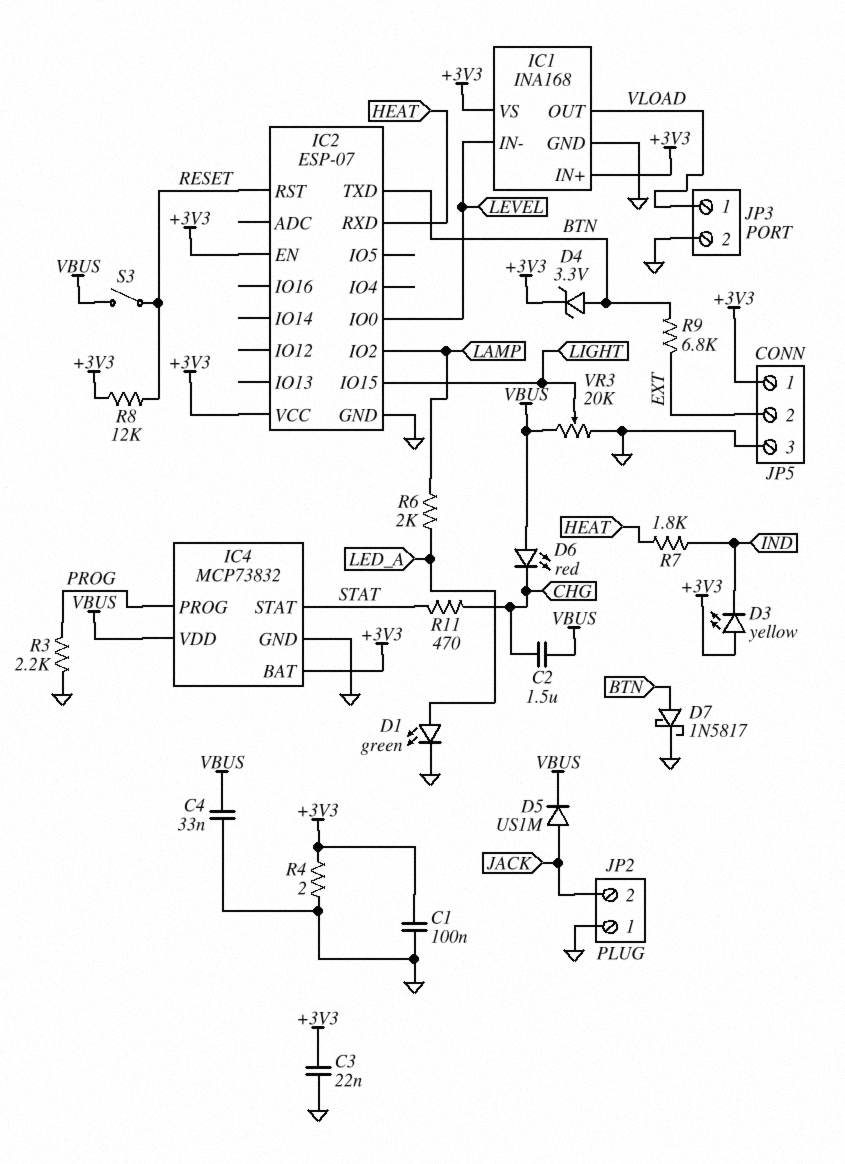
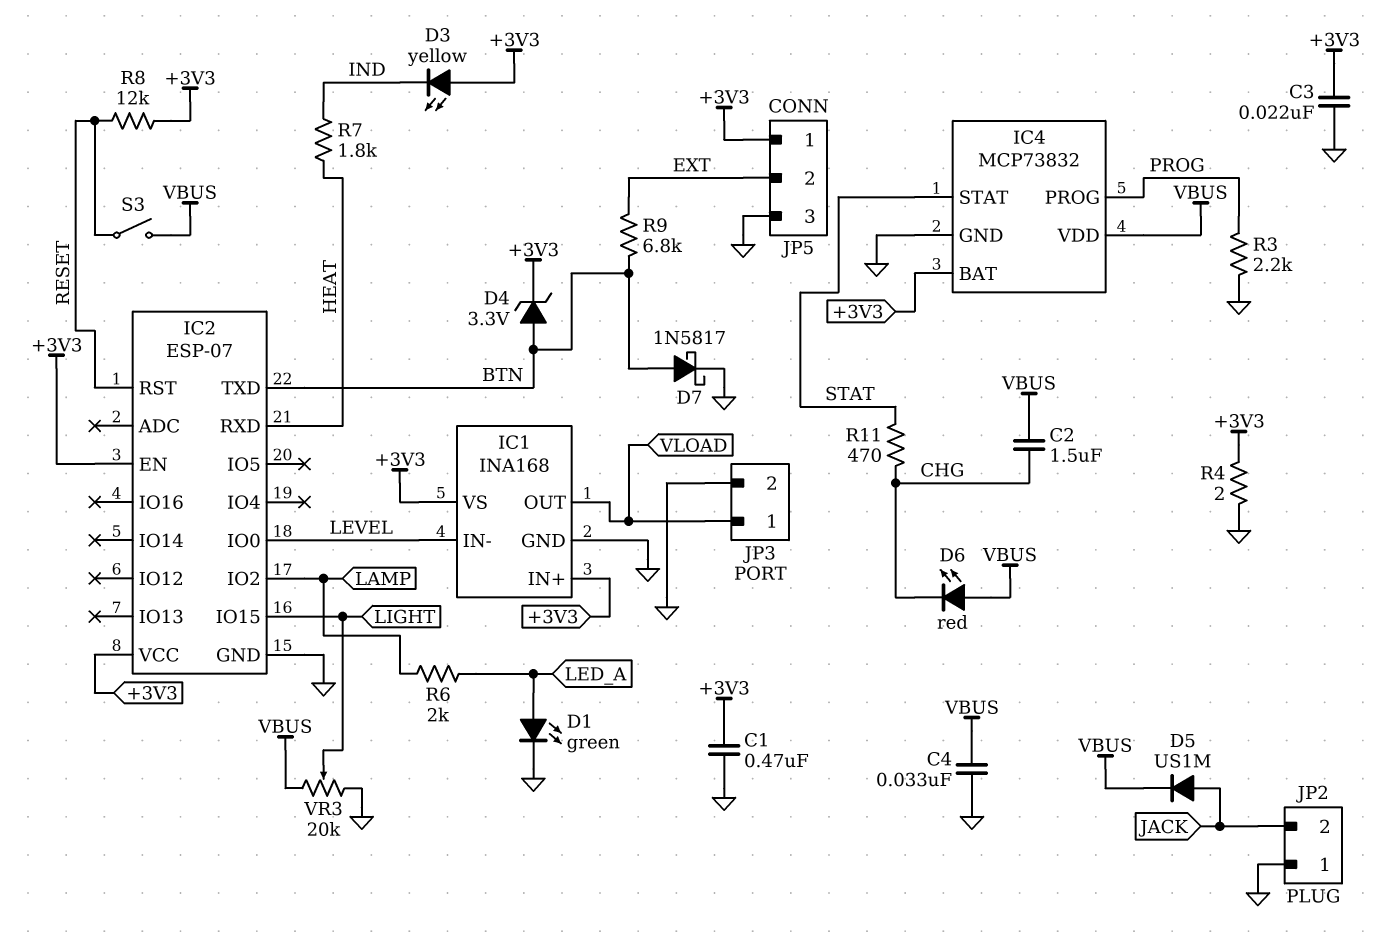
C1: 100nF (+3V3, GND) -> 470nF (+3V3, GND)

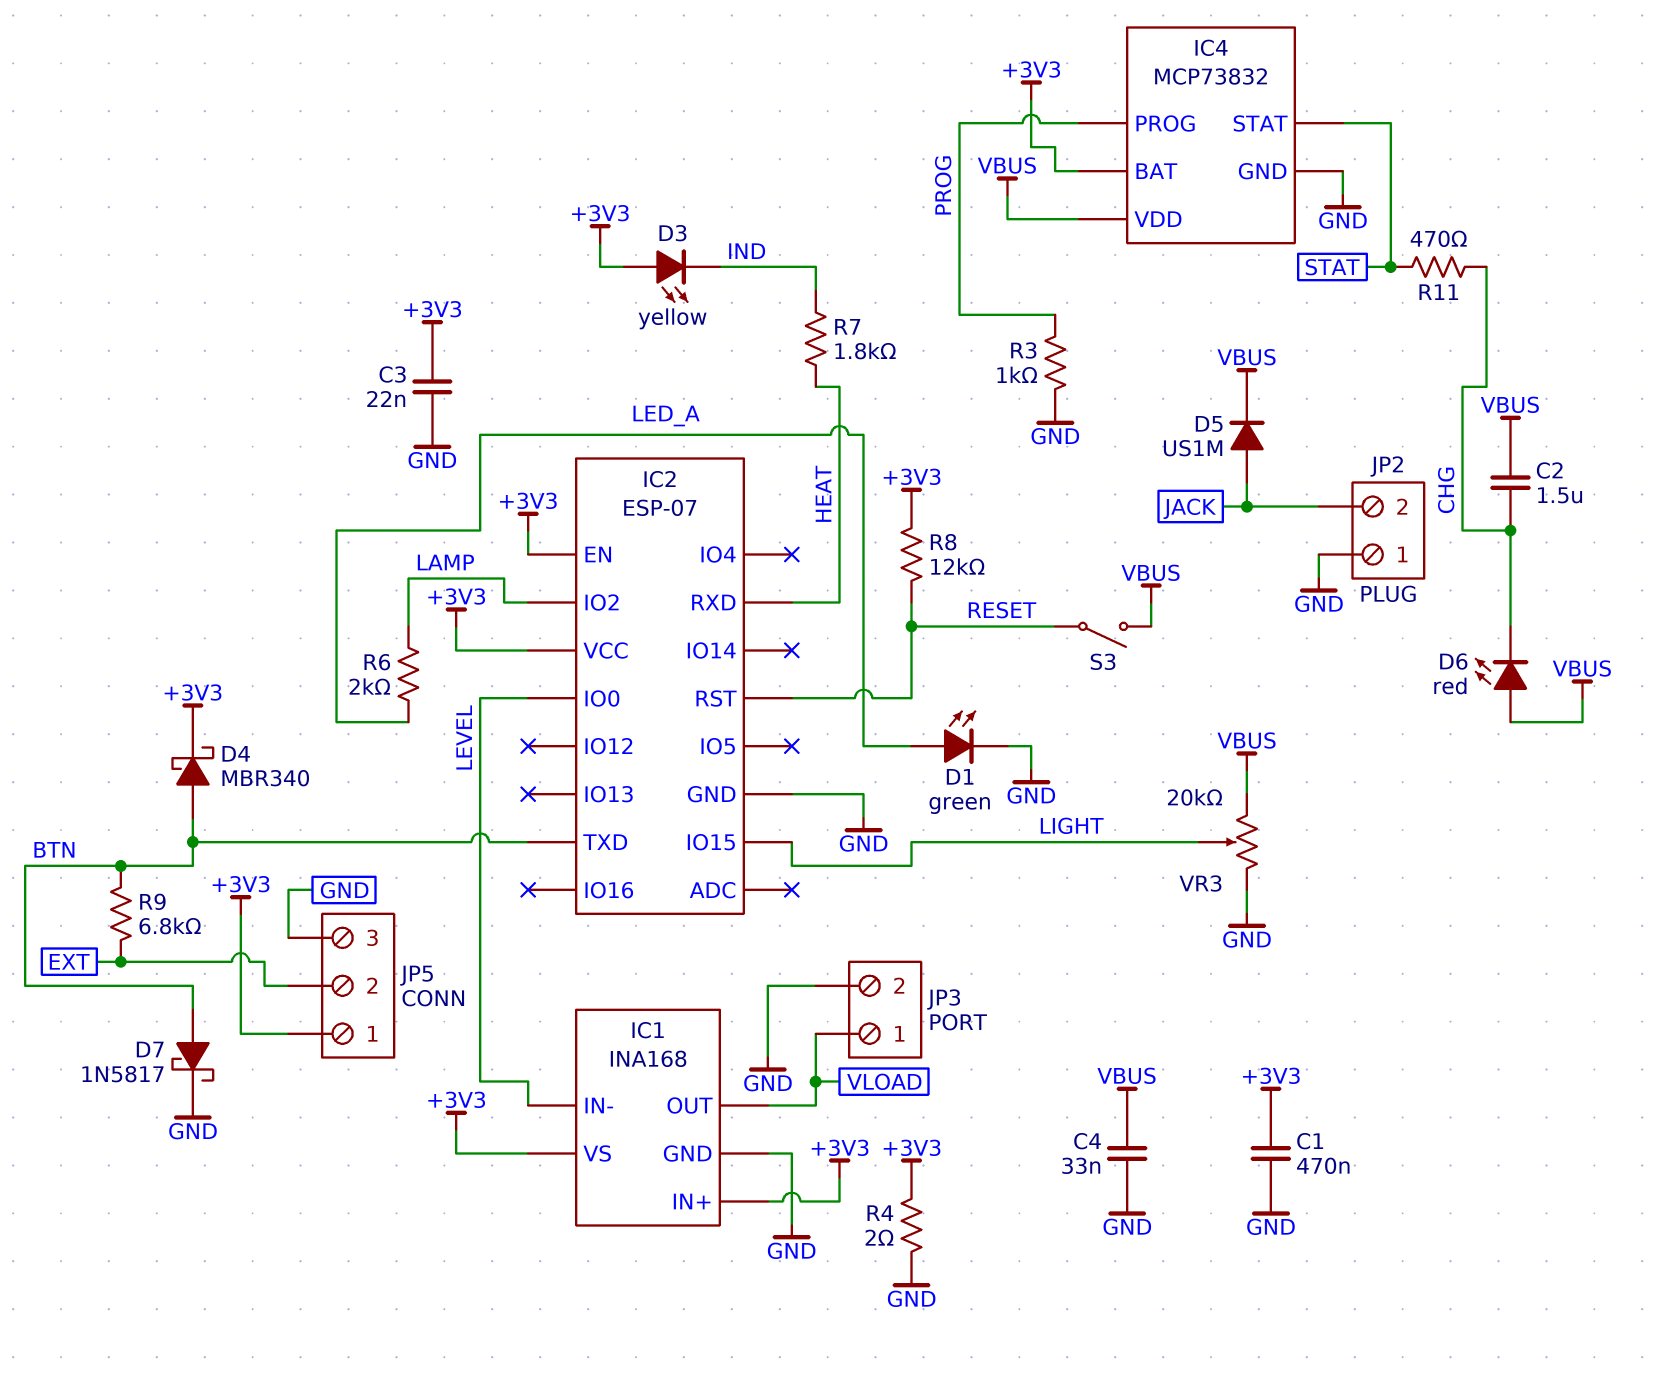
D4: zener 3.3V (A BTN, K +3V3) -> schottky MBR340 (A BTN, K +3V3)
R3: 2.2k (GND, PROG) -> 1k (GND, PROG)

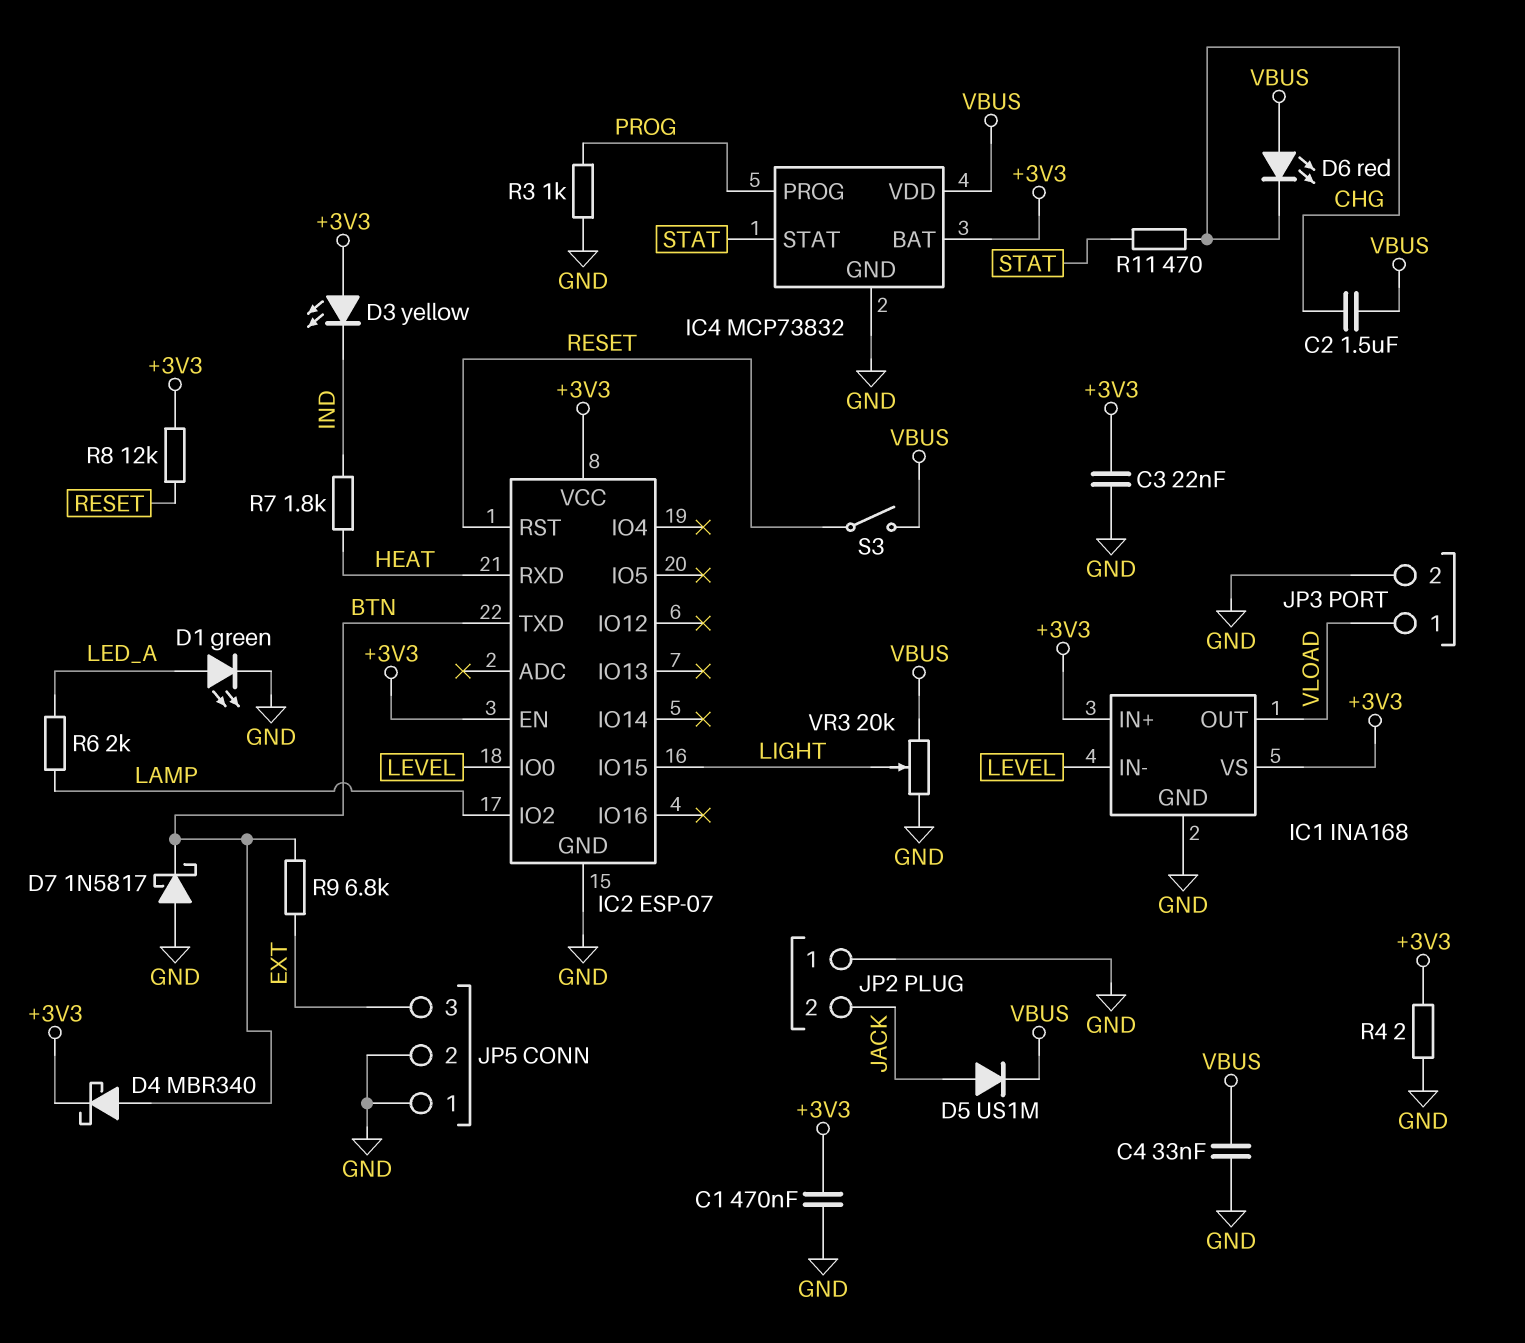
D7: schottky 1N5817 (A BTN, K GND) -> schottky 1N5817 (A GND, K BTN)
JP5 pin 1: +3V3 -> GND
JP5 pin 2: EXT -> GND
JP5 pin 3: GND -> EXT

